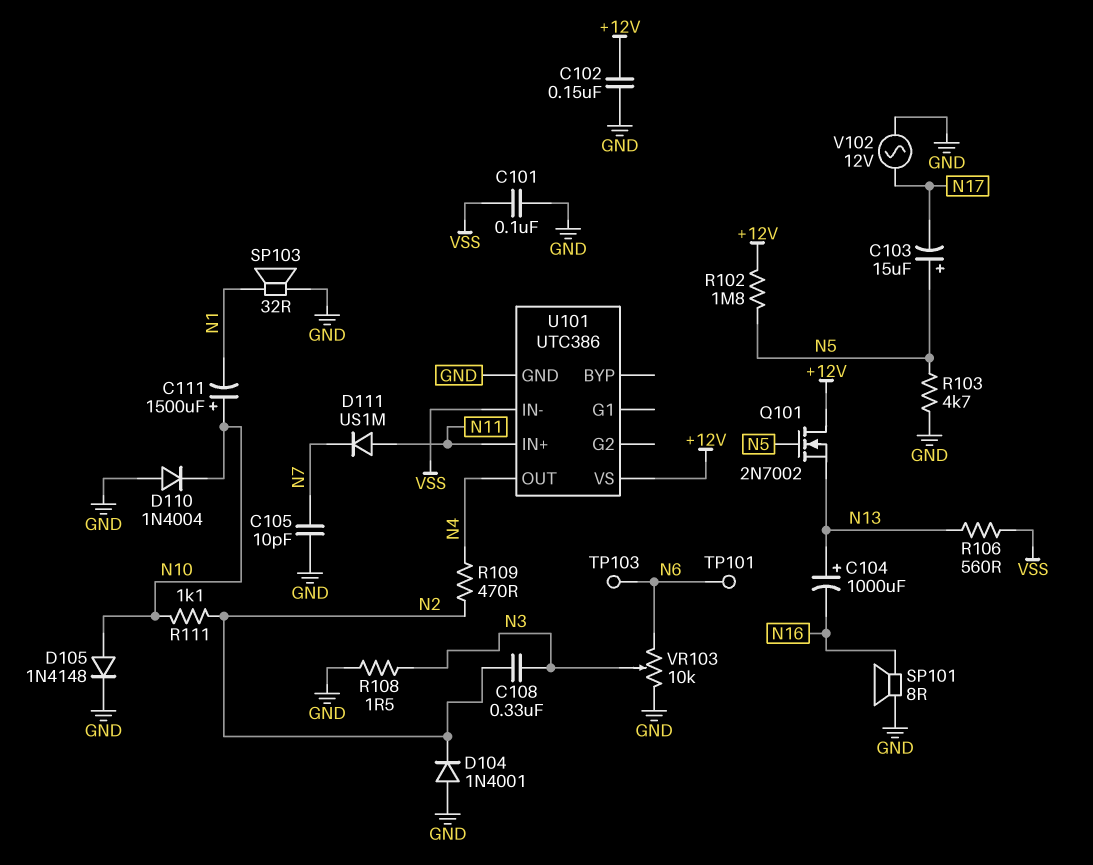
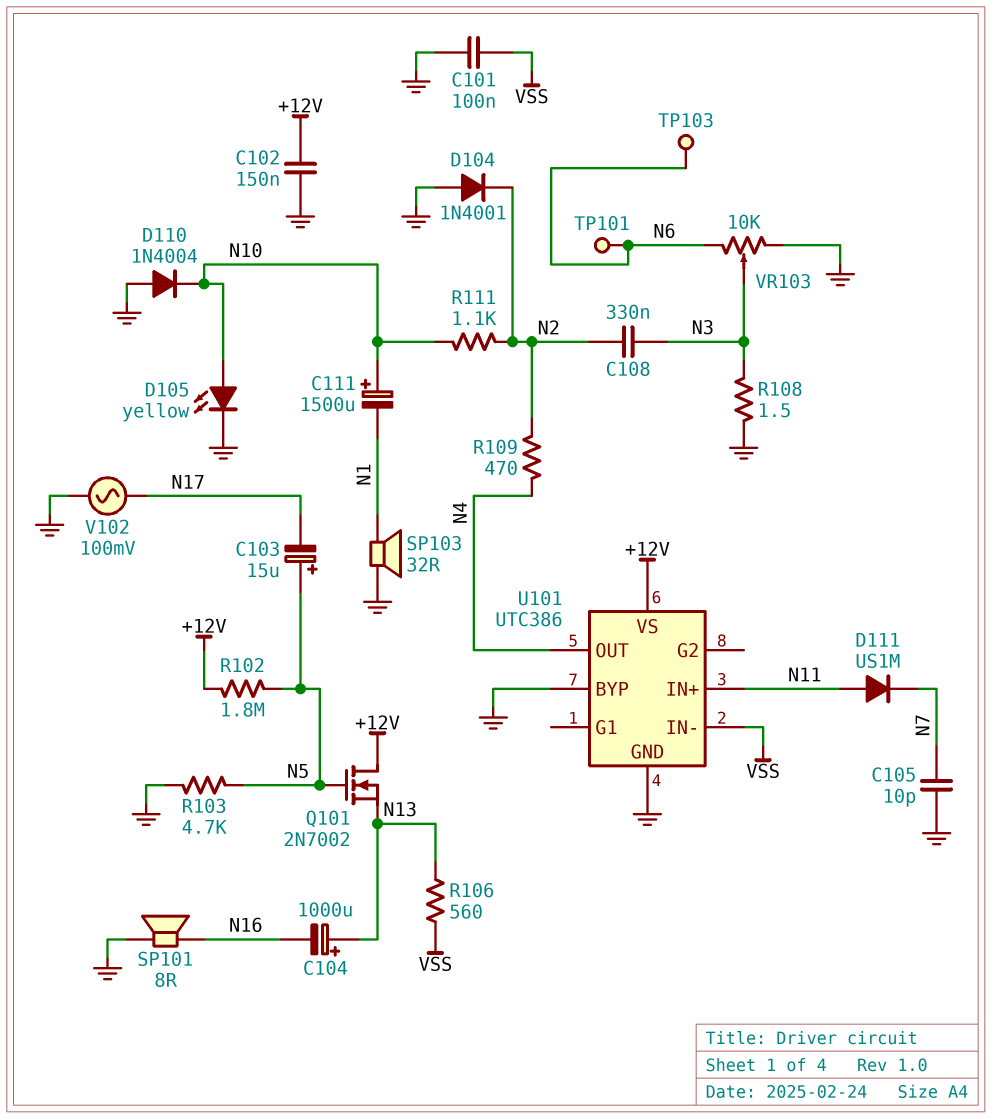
D105: diode 1N4148 (A N10, K GND) -> LED yellow (A N10, K GND)
U101 pin BYP: none -> GND
V102: AC 12V (GND, N17) -> AC 100mV (GND, N17)

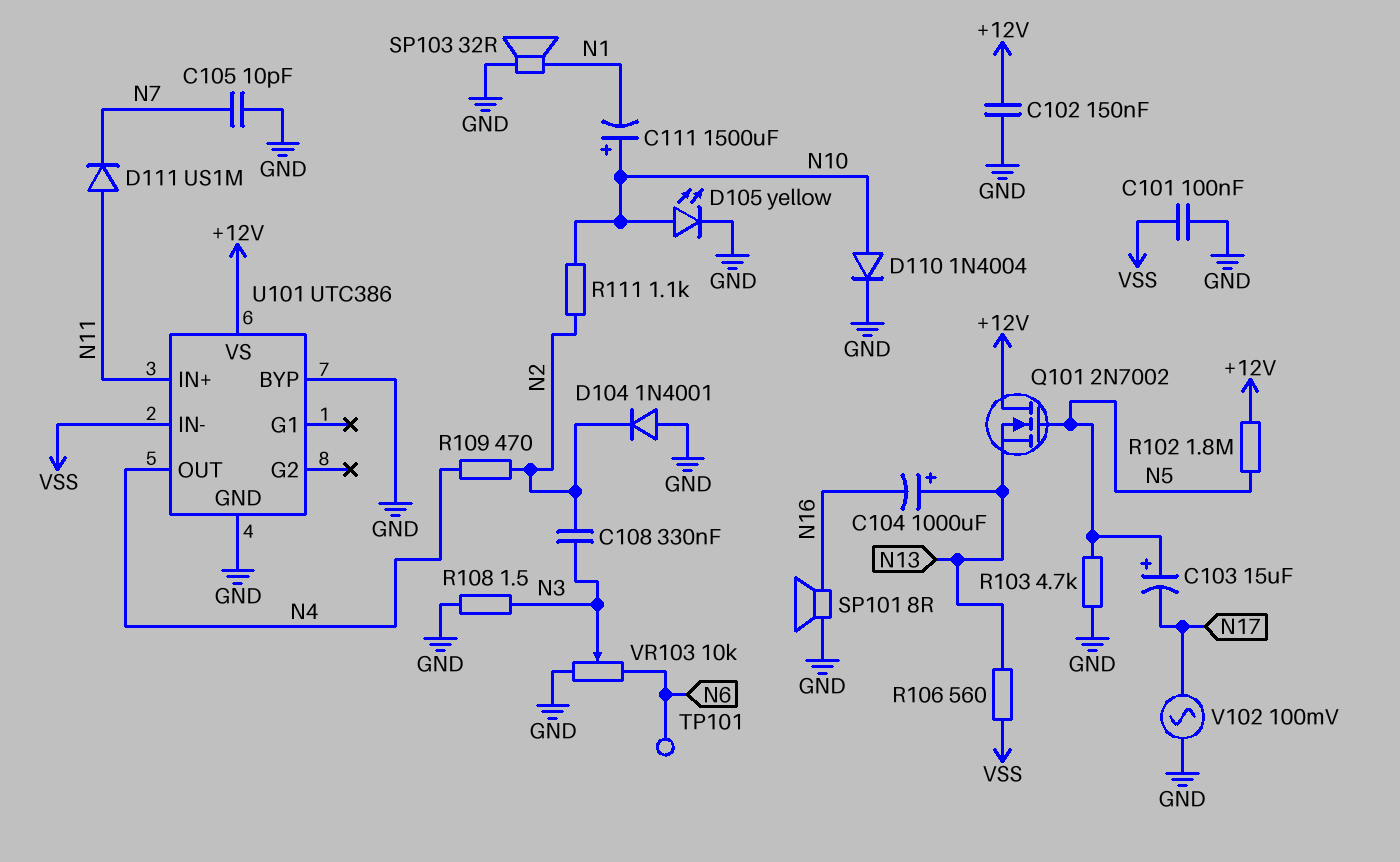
D110: diode 1N4004 (A GND, K N10) -> diode 1N4004 (A N10, K GND)
TP103: test point (N6) -> none

